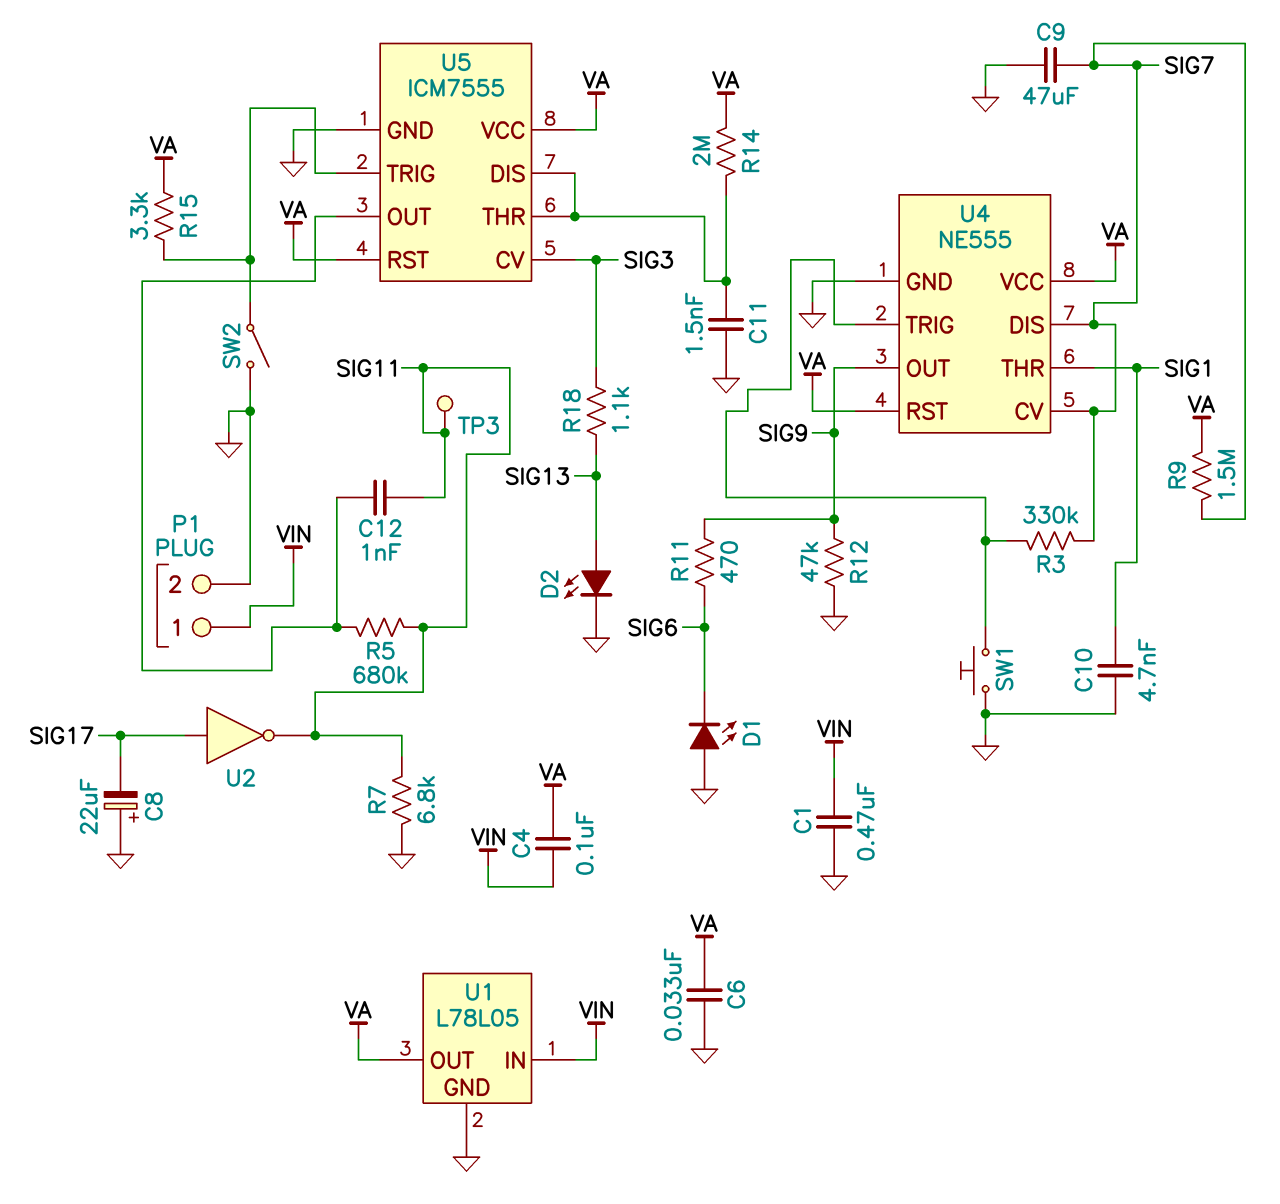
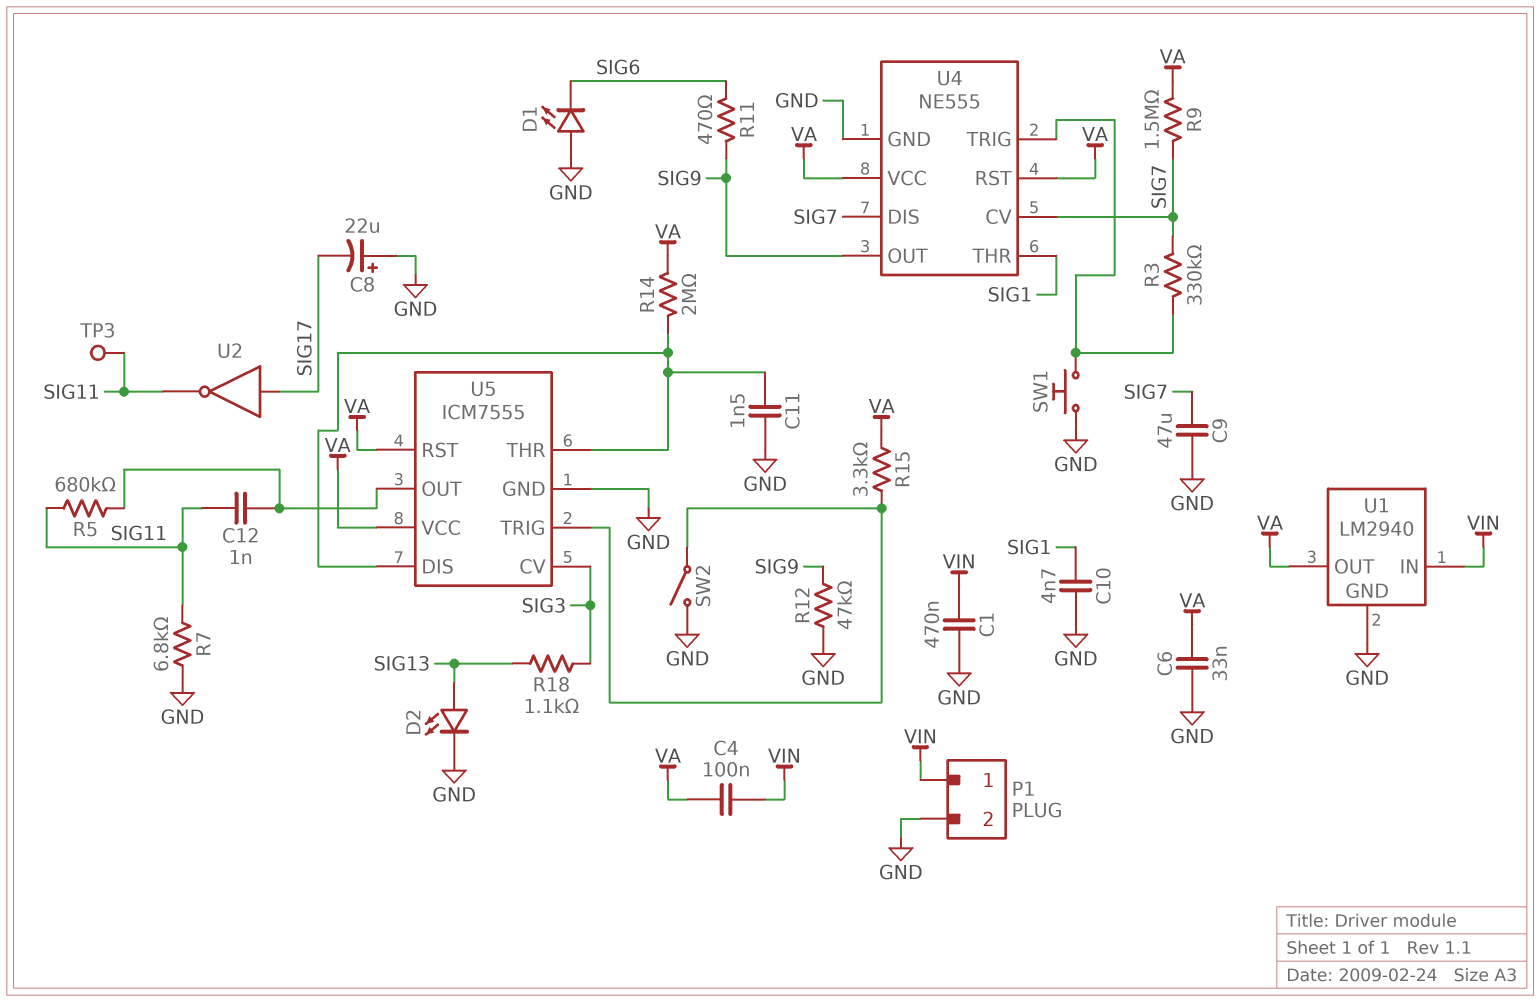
U1: L78L05 -> LM2940

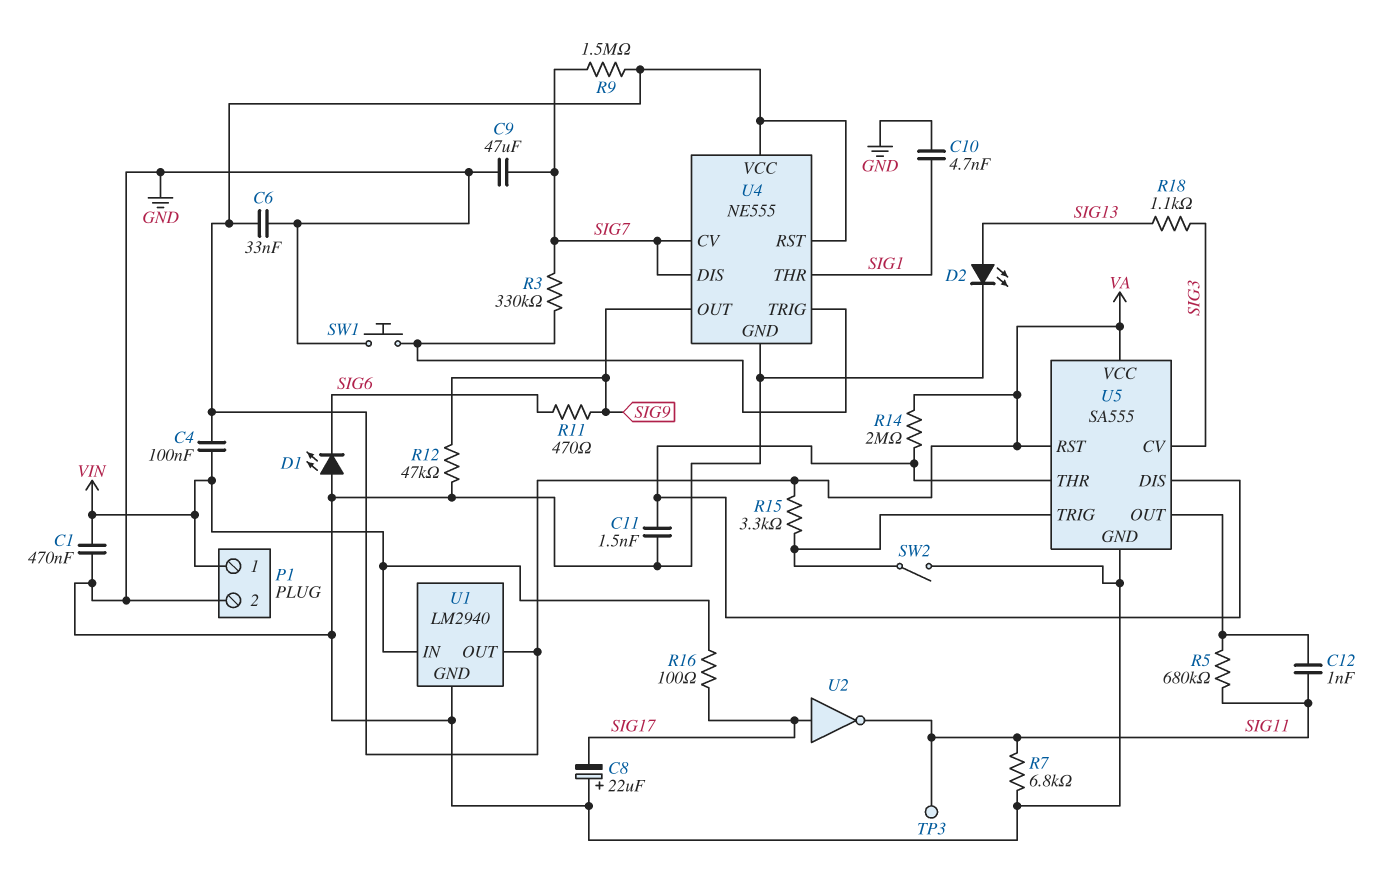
R16: none -> 100 (SIG17, VIN)
U5: ICM7555 -> SA555

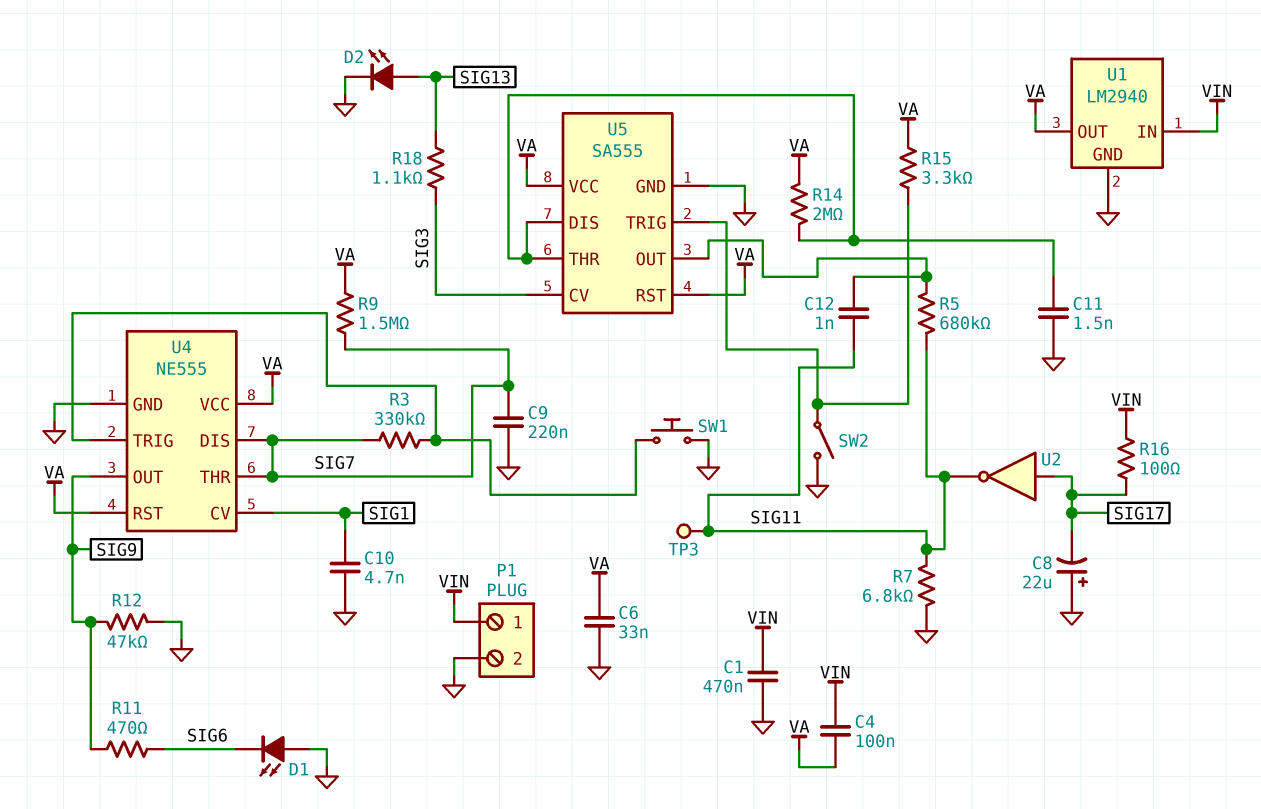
C9: 47uF (GND, SIG7) -> 220nF (GND, SIG7)
U4 pin CV: SIG7 -> SIG1
U4 pin THR: SIG1 -> SIG7

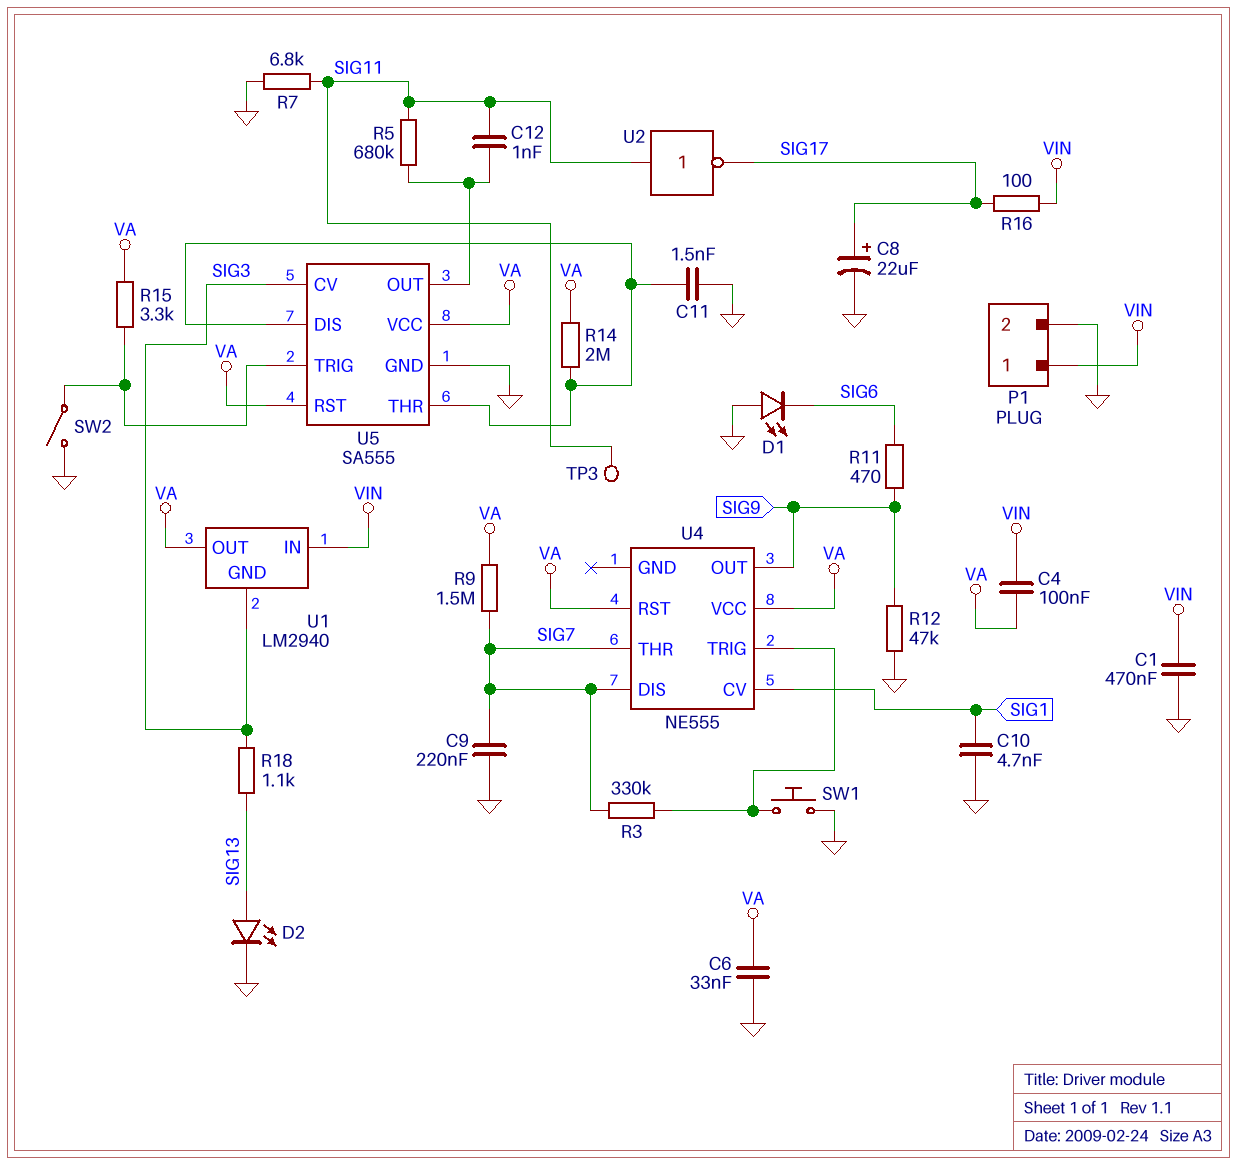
C8: 22uF (plus GND, minus SIG17) -> 22uF (plus SIG17, minus GND)
U1 pin GND: GND -> SIG3
U2: NOT (in SIG17, out SIG11) -> NOT (in SIG11, out SIG17)
U4 pin GND: GND -> none

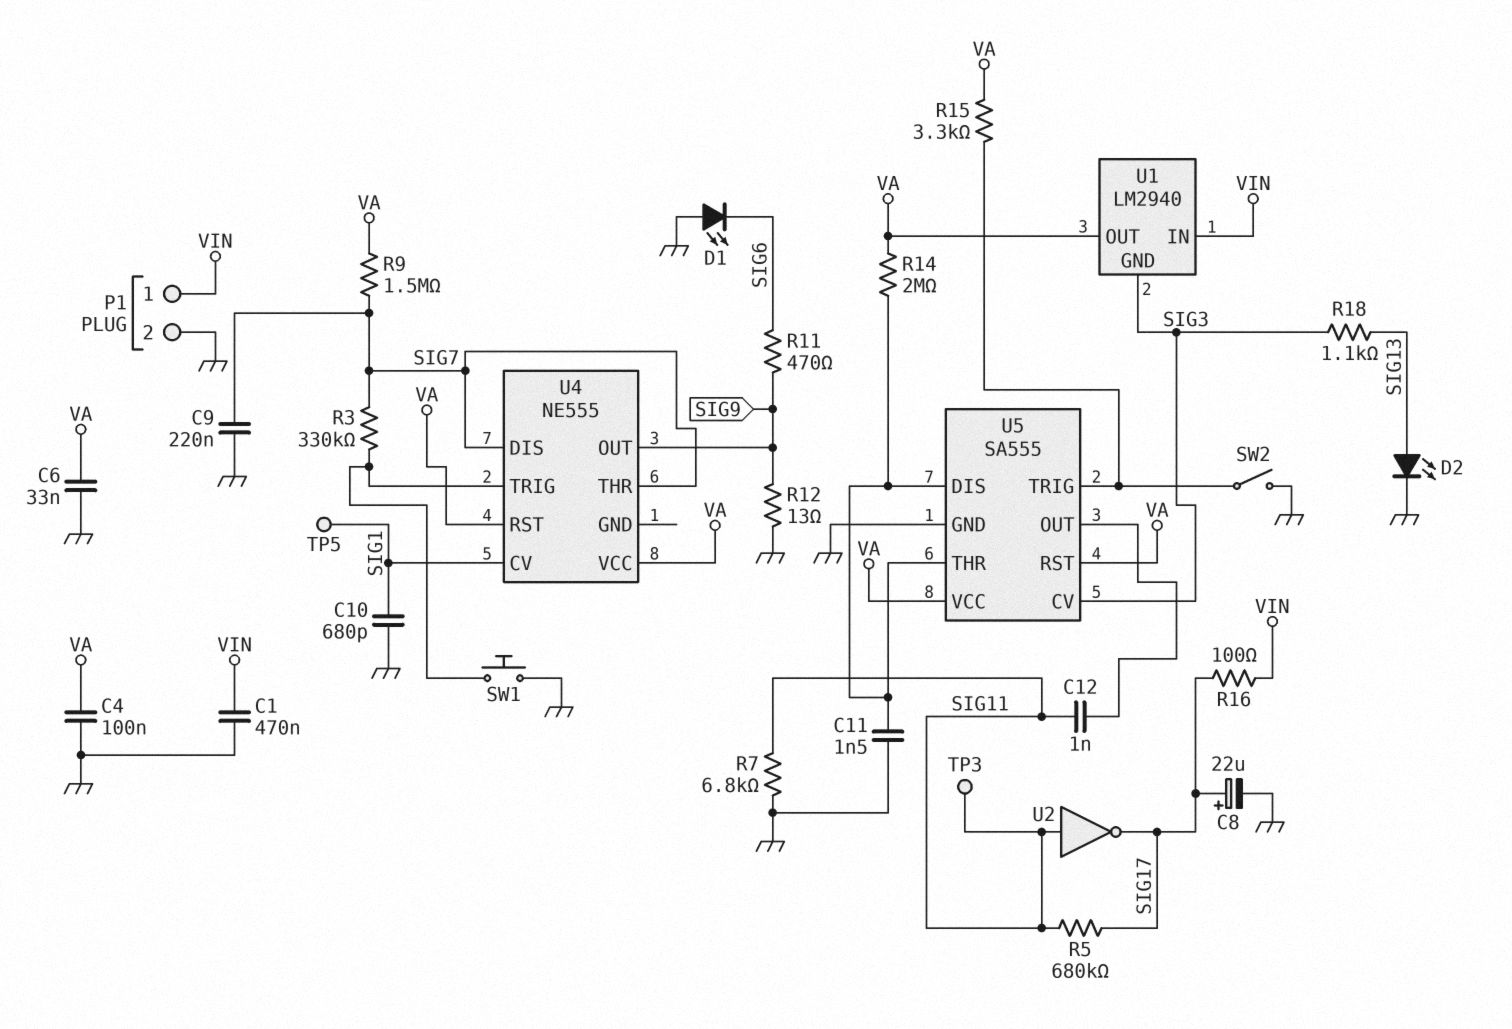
C4: 100nF (VA, VIN) -> 100nF (GND, VA)
C10: 4.7nF (GND, SIG1) -> 680pF (GND, SIG1)
R5: 680k (SIG11, U5/OUT) -> 680k (SIG11, SIG17)
R12: 47k (GND, SIG9) -> 13 (GND, SIG9)
TP5: none -> test point (SIG1)

